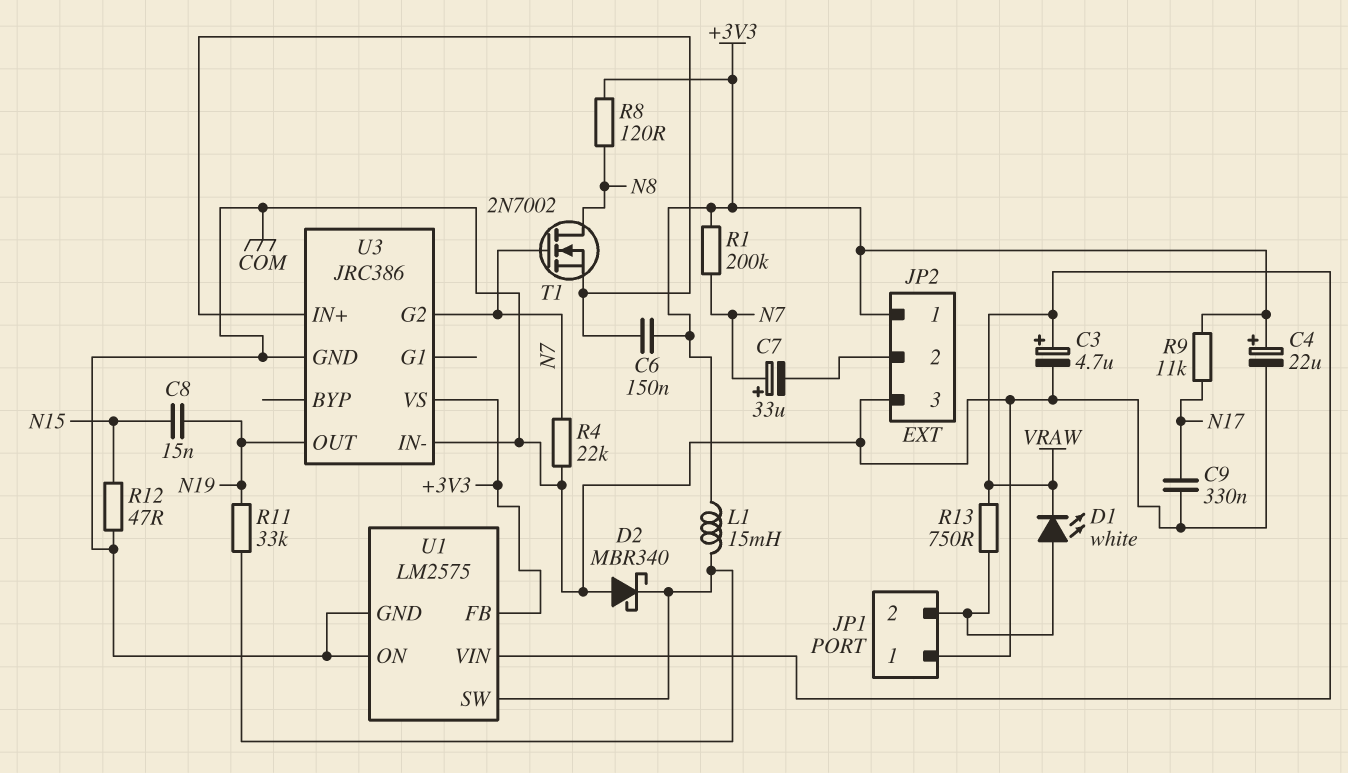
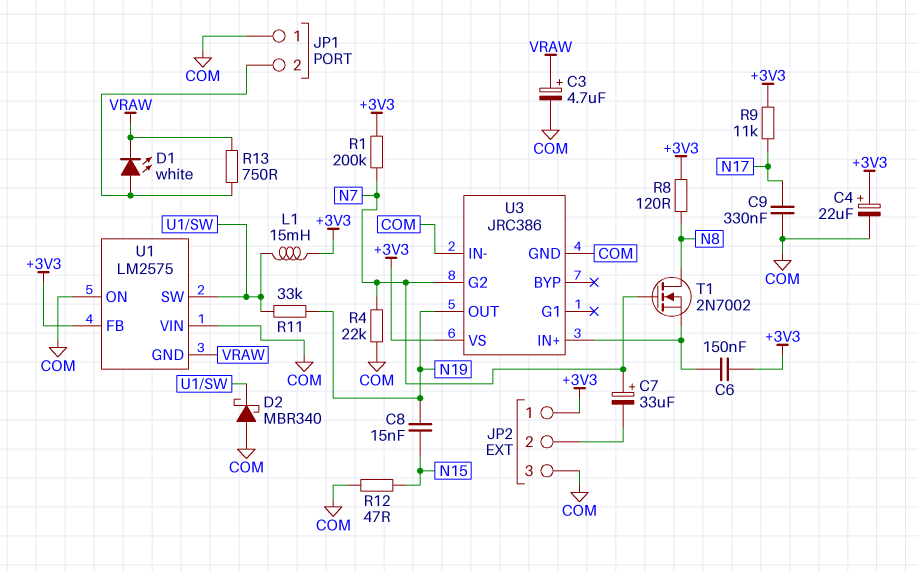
U1 pin GND: COM -> VRAW
U1 pin VIN: VRAW -> COM

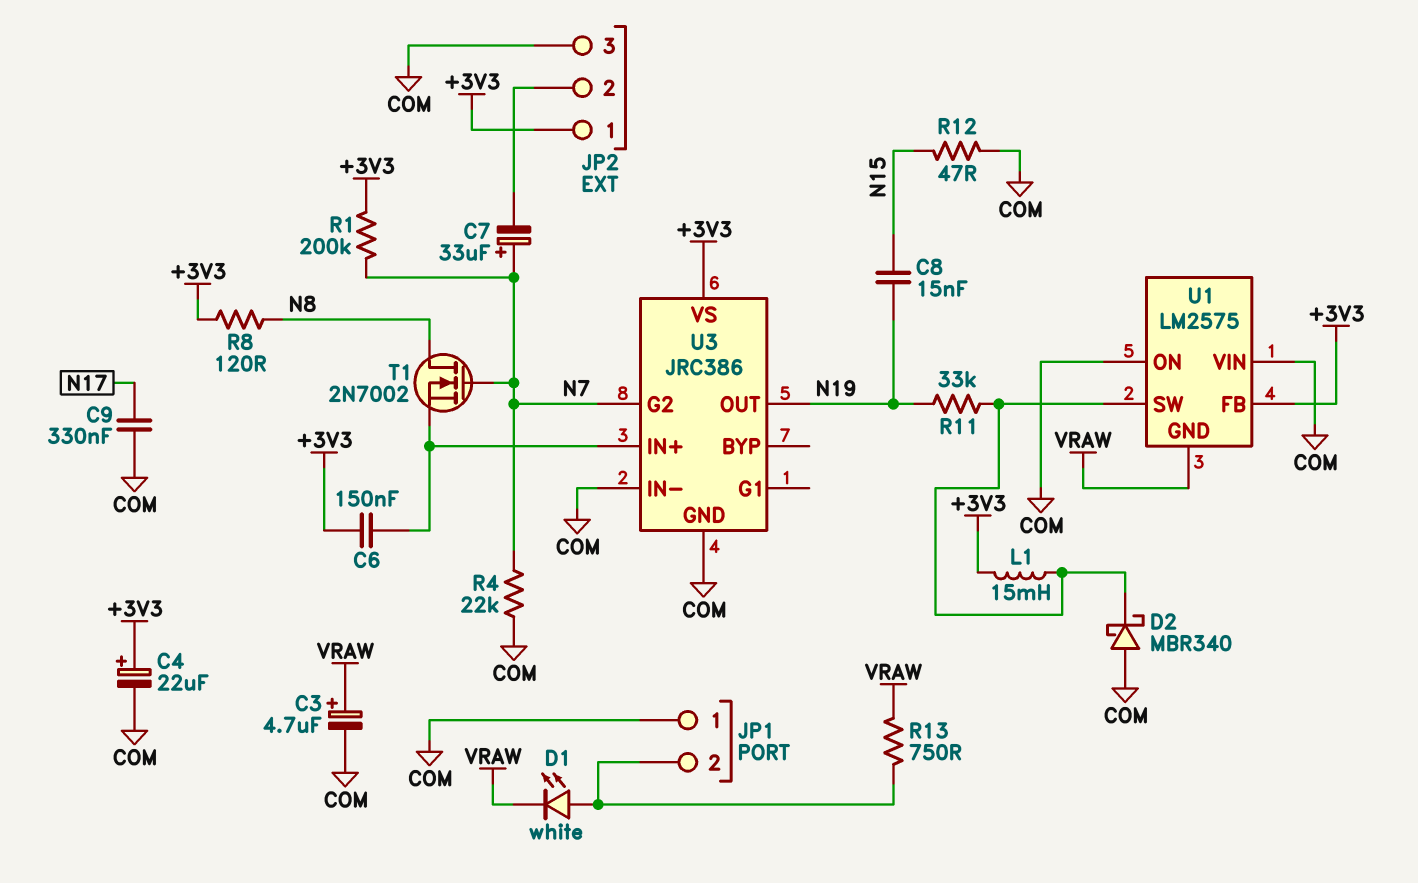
R9: 11k (+3V3, N17) -> none

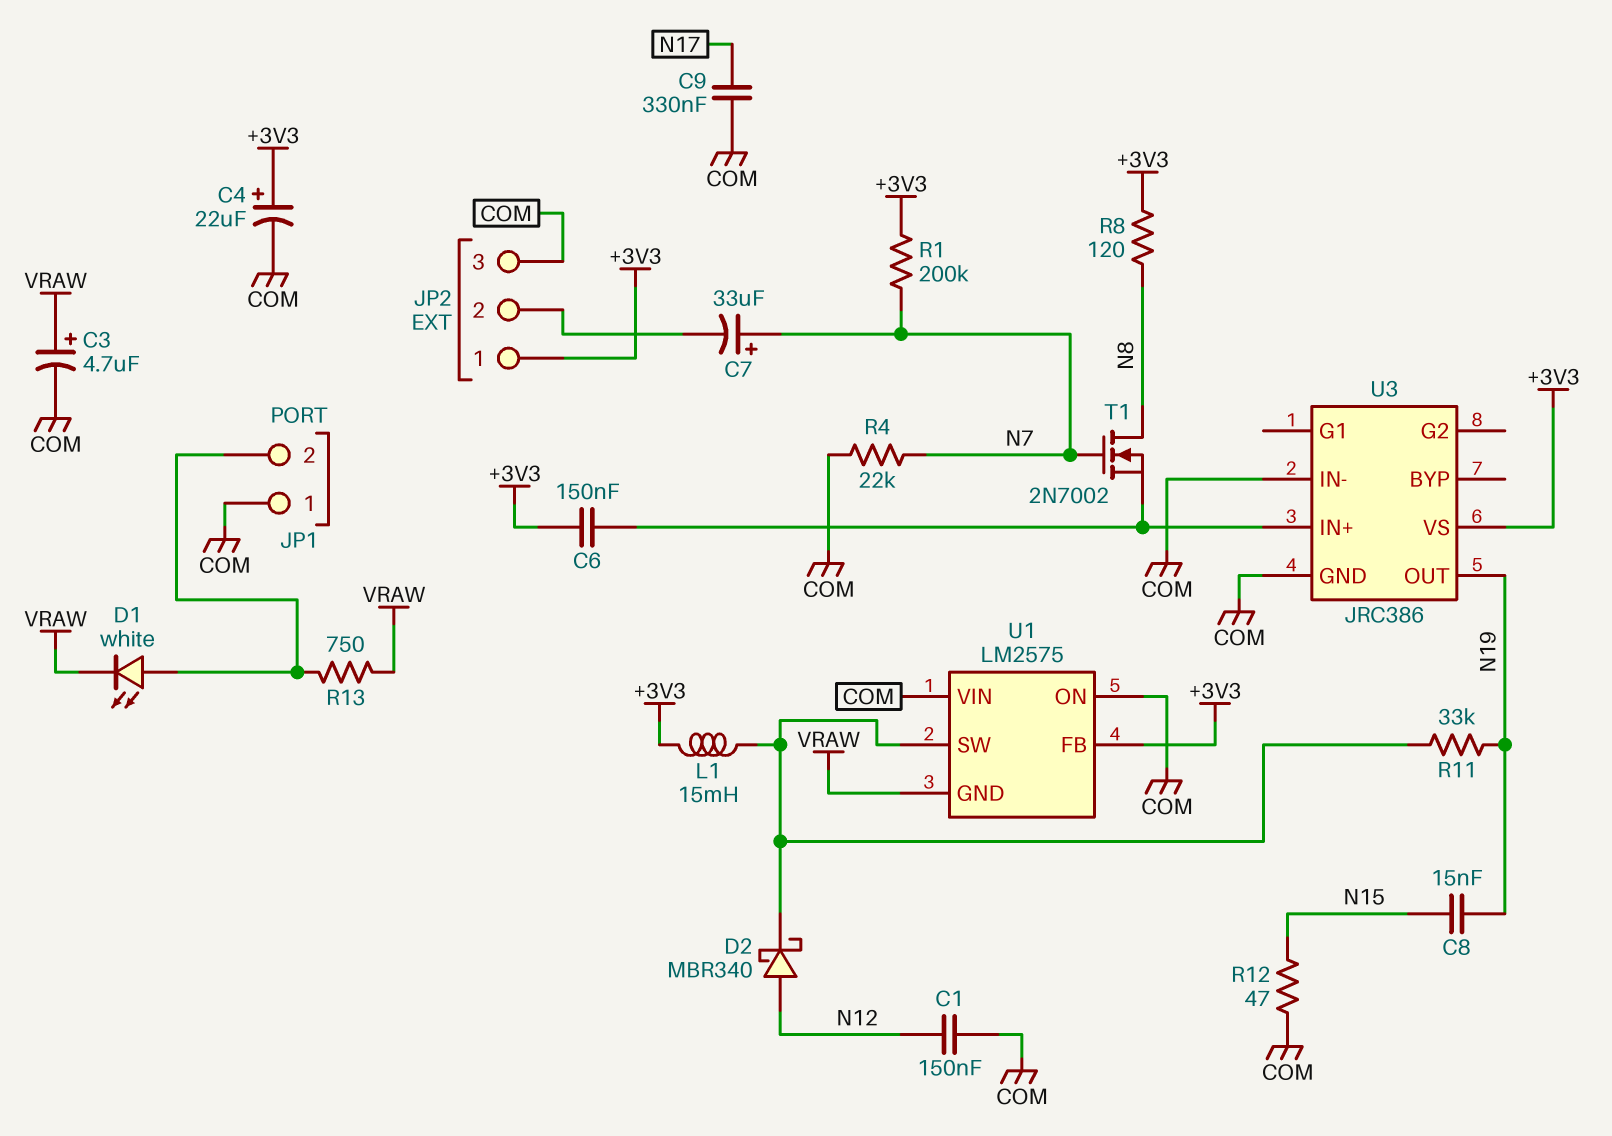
C1: none -> 150nF (COM, N12)
D2: schottky MBR340 (A COM, K U1/SW) -> schottky MBR340 (A N12, K U1/SW)
U3 pin G2: N7 -> none

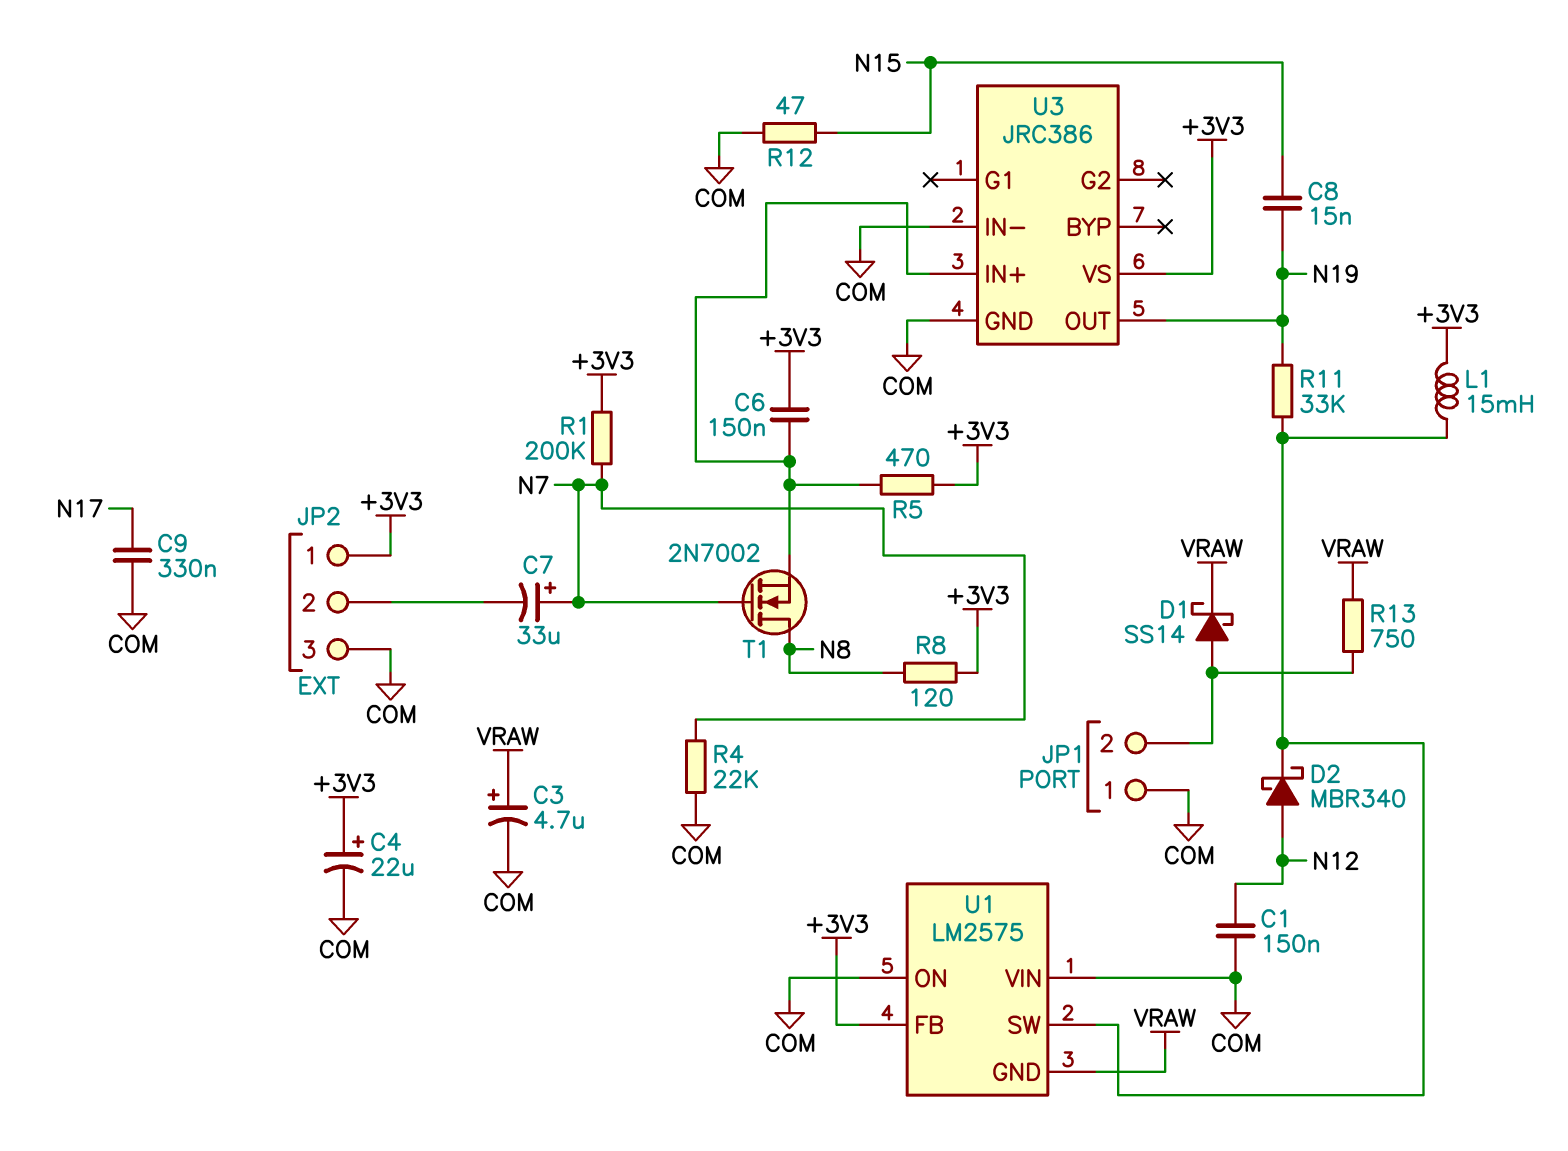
D1: LED white (A JP1/2, K VRAW) -> schottky SS14 (A JP1/2, K VRAW)
R5: none -> 470 (+3V3, U3/IN+)

